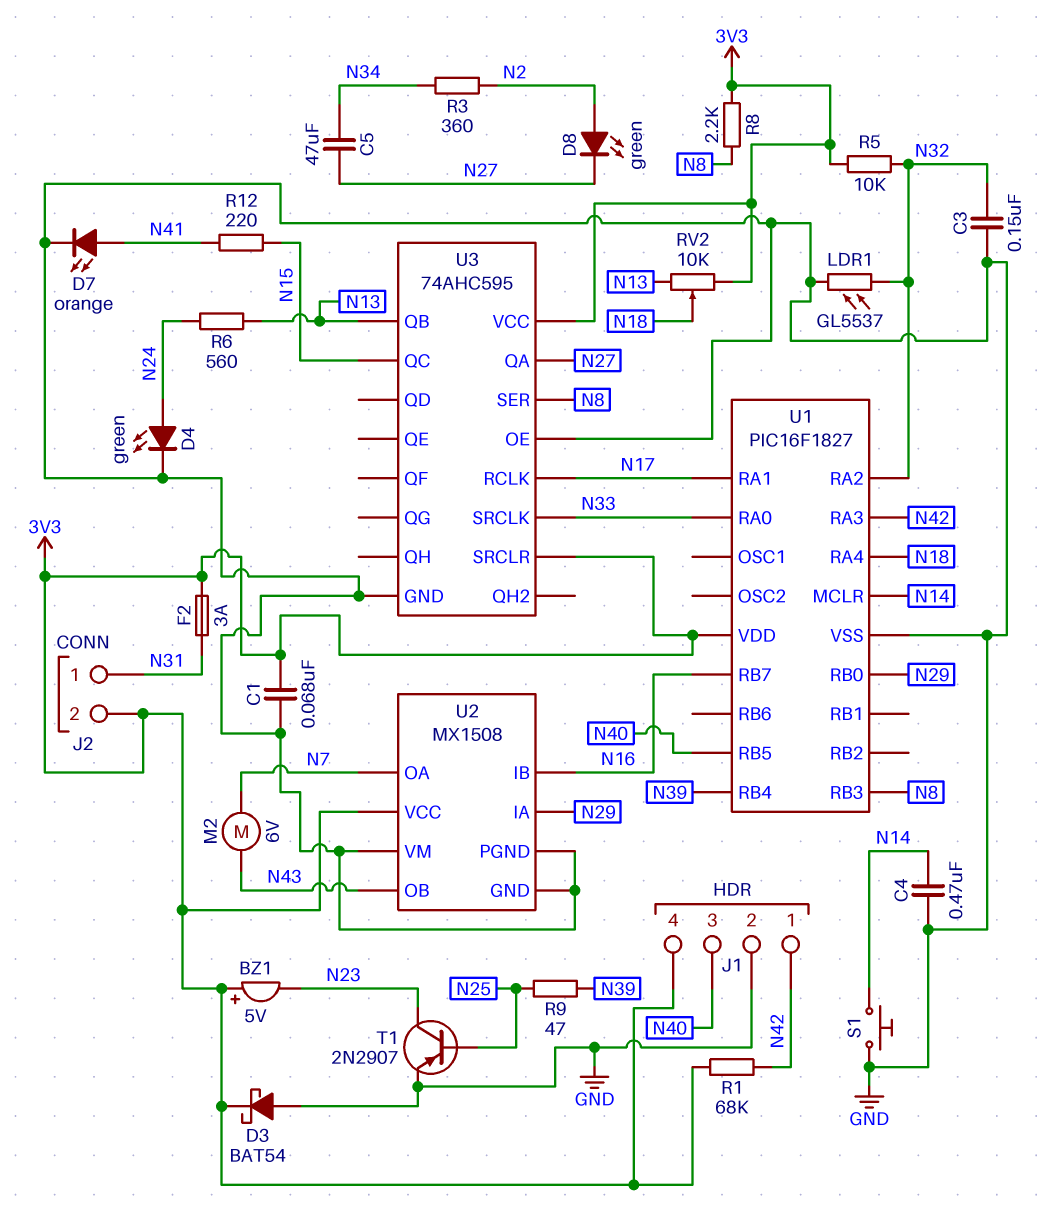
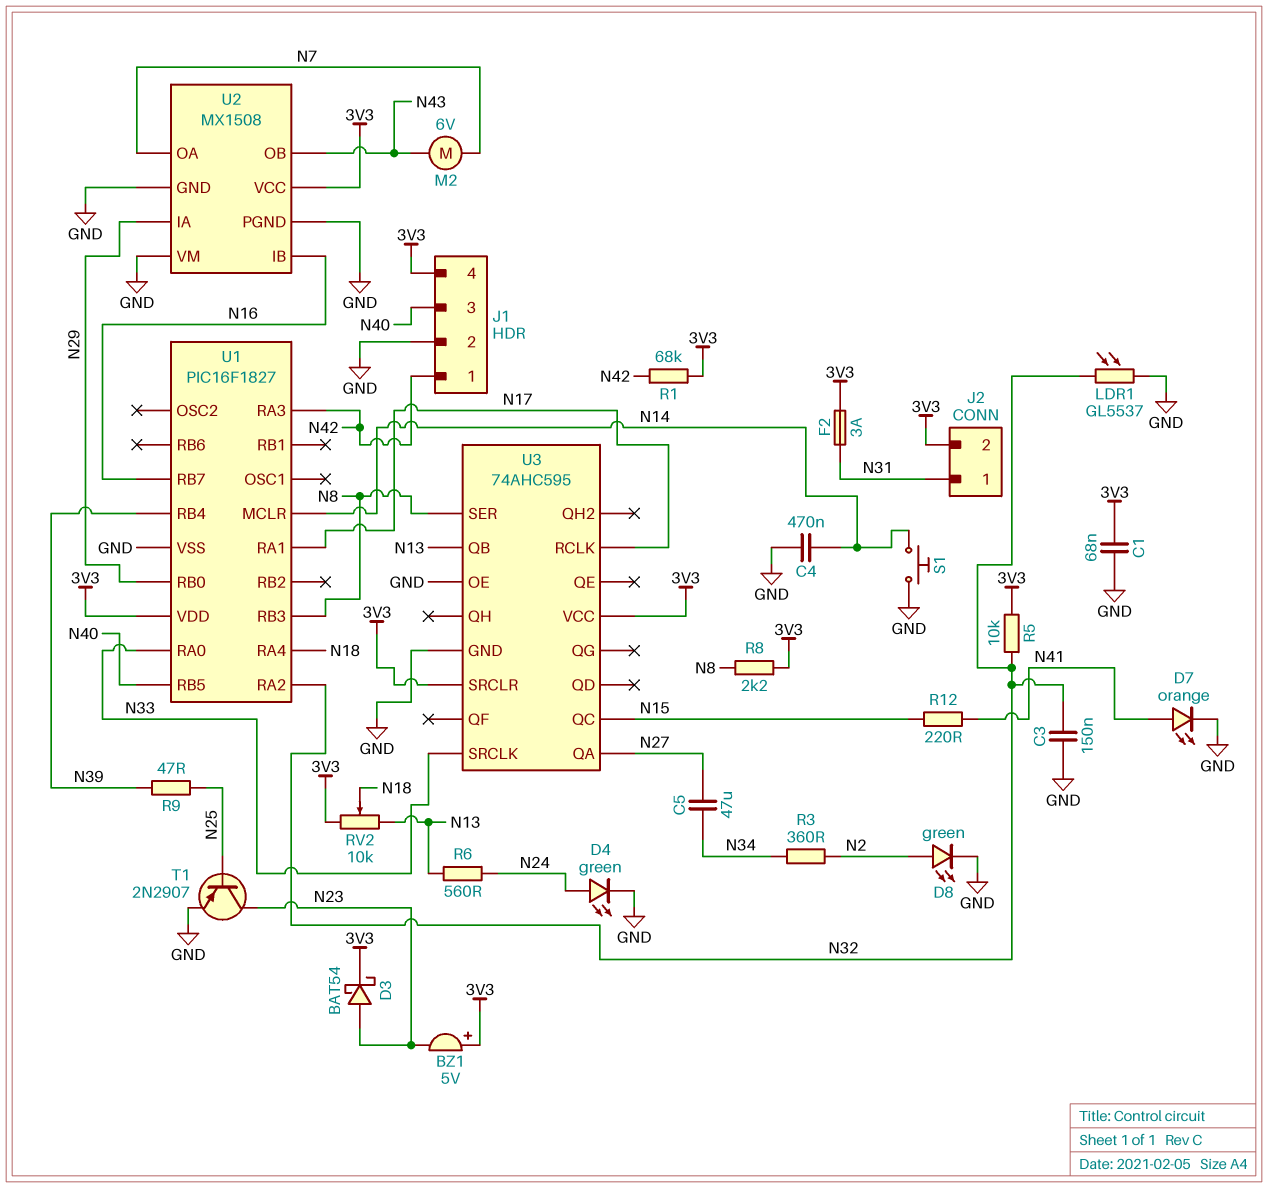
D3: schottky BAT54 (A GND, K 3V3) -> schottky BAT54 (A N23, K 3V3)
D8: LED green (A N2, K N27) -> LED green (A N2, K GND)

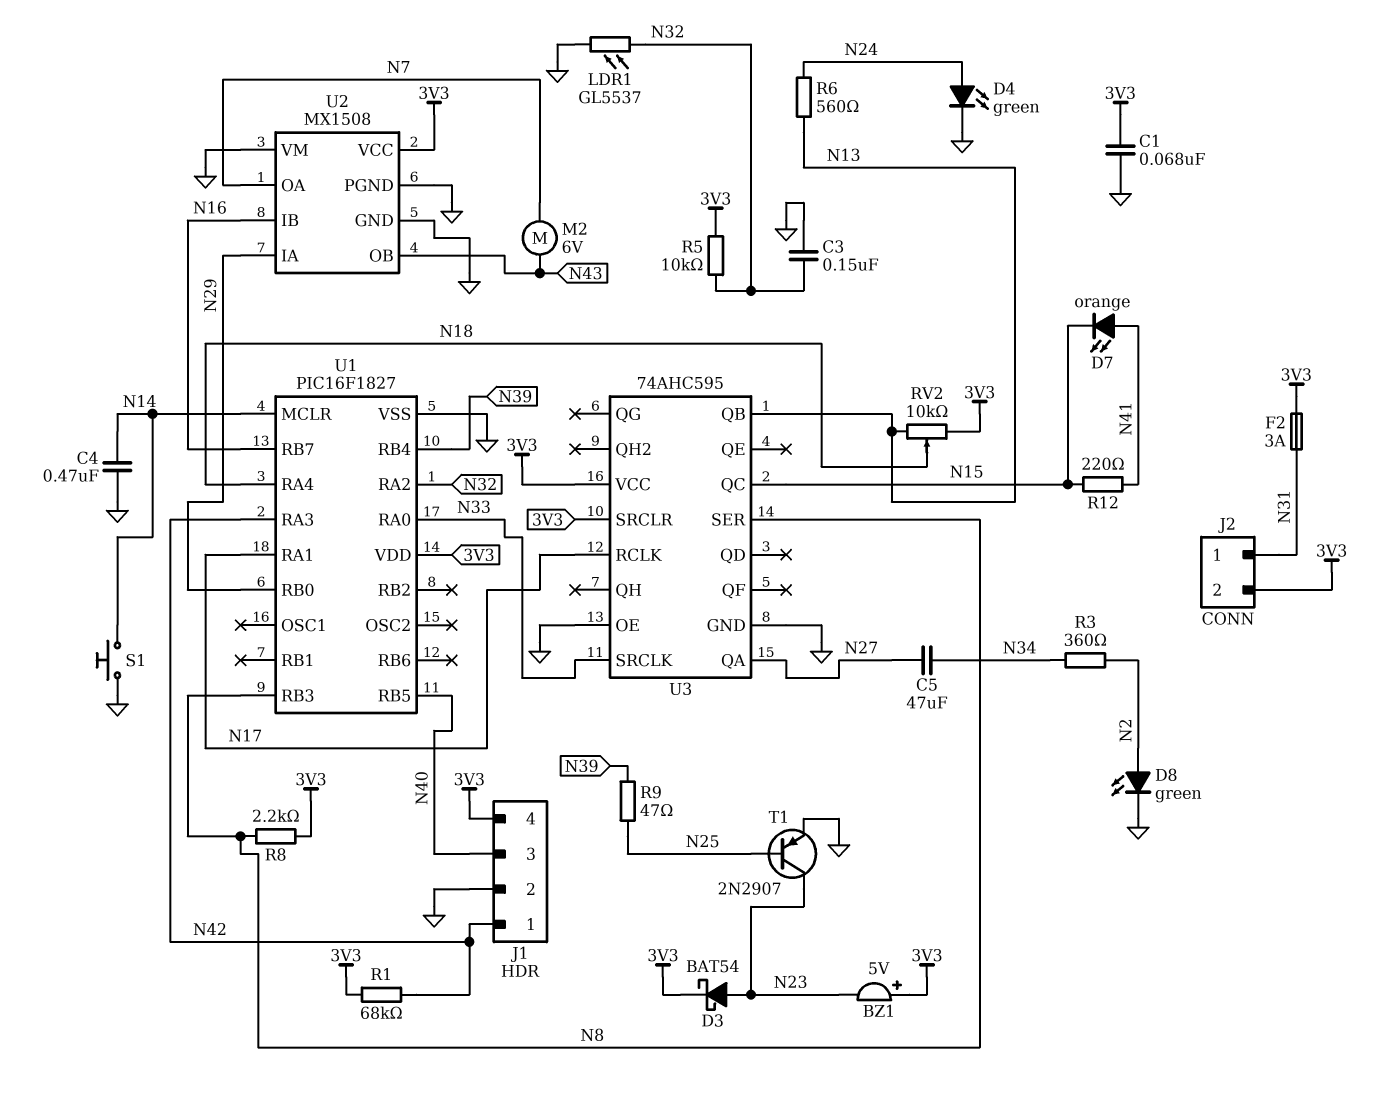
D7: LED orange (A N41, K GND) -> LED orange (A N41, K N15)

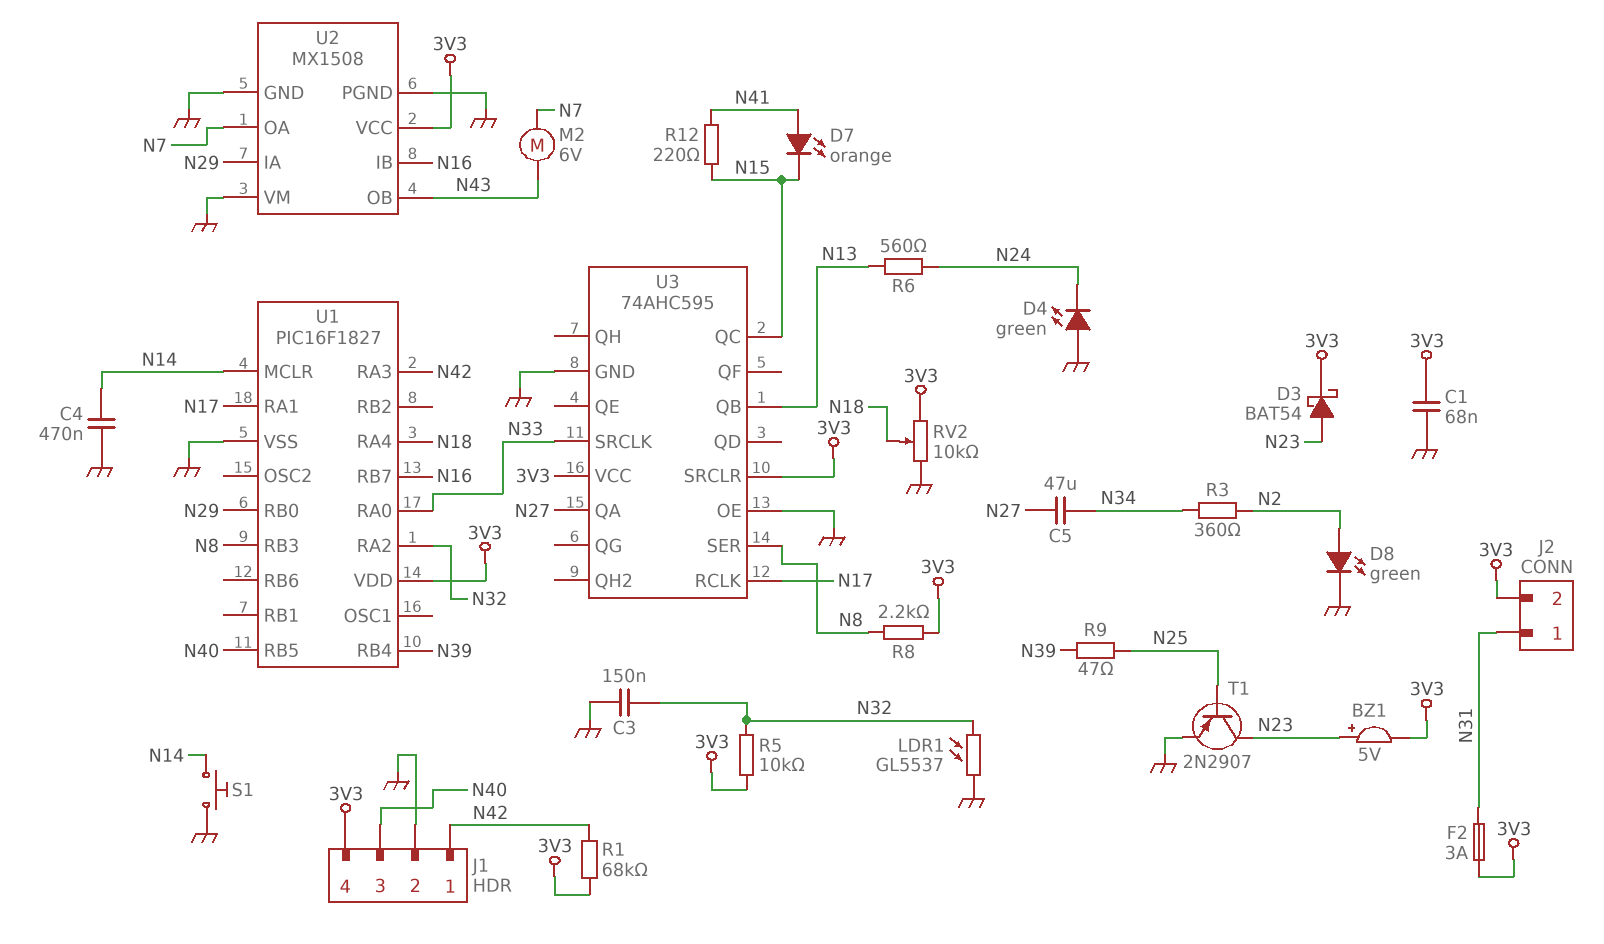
BZ1: buzzer 5V (plus 3V3, minus N23) -> buzzer 5V (plus N23, minus 3V3)
D4: LED green (A N24, K GND) -> LED green (A GND, K N24)
RV2: 10k (3V3, N13, wiper N18) -> 10k (3V3, GND, wiper N18)

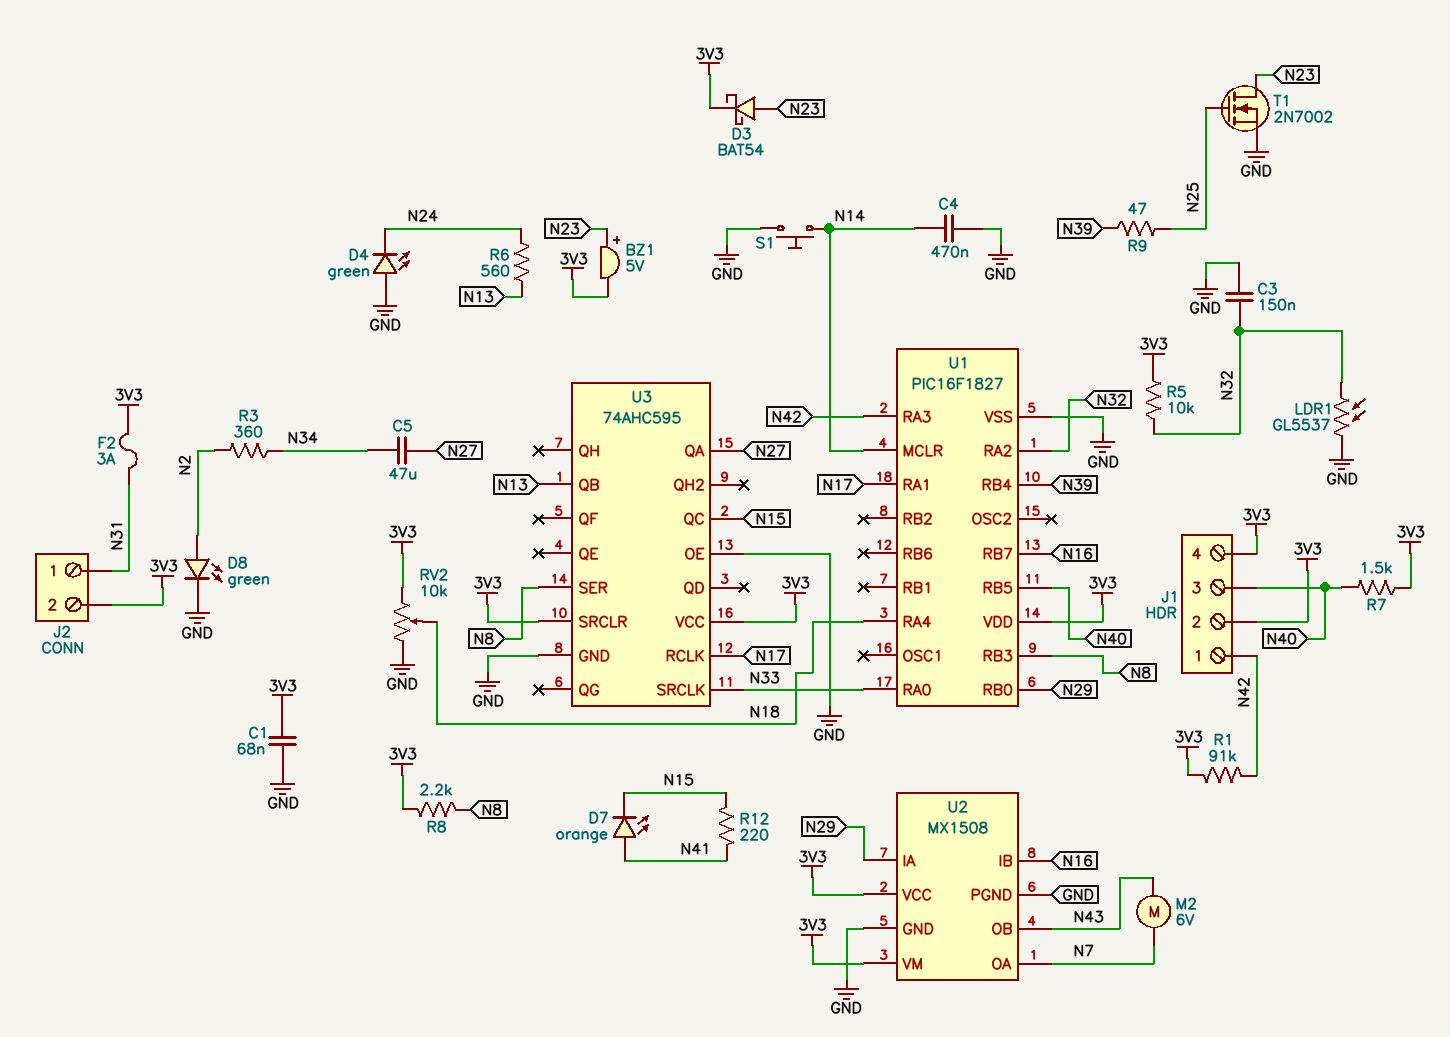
J1 pin 2: GND -> 3V3
R1: 68k (3V3, N42) -> 91k (3V3, N42)
R7: none -> 1.5k (3V3, N40)
T1: PNP 2N2907 (B N25, C N23, E GND) -> NMOS 2N7002 (G N25, D N23, S GND)
U2 pin VM: GND -> 3V3

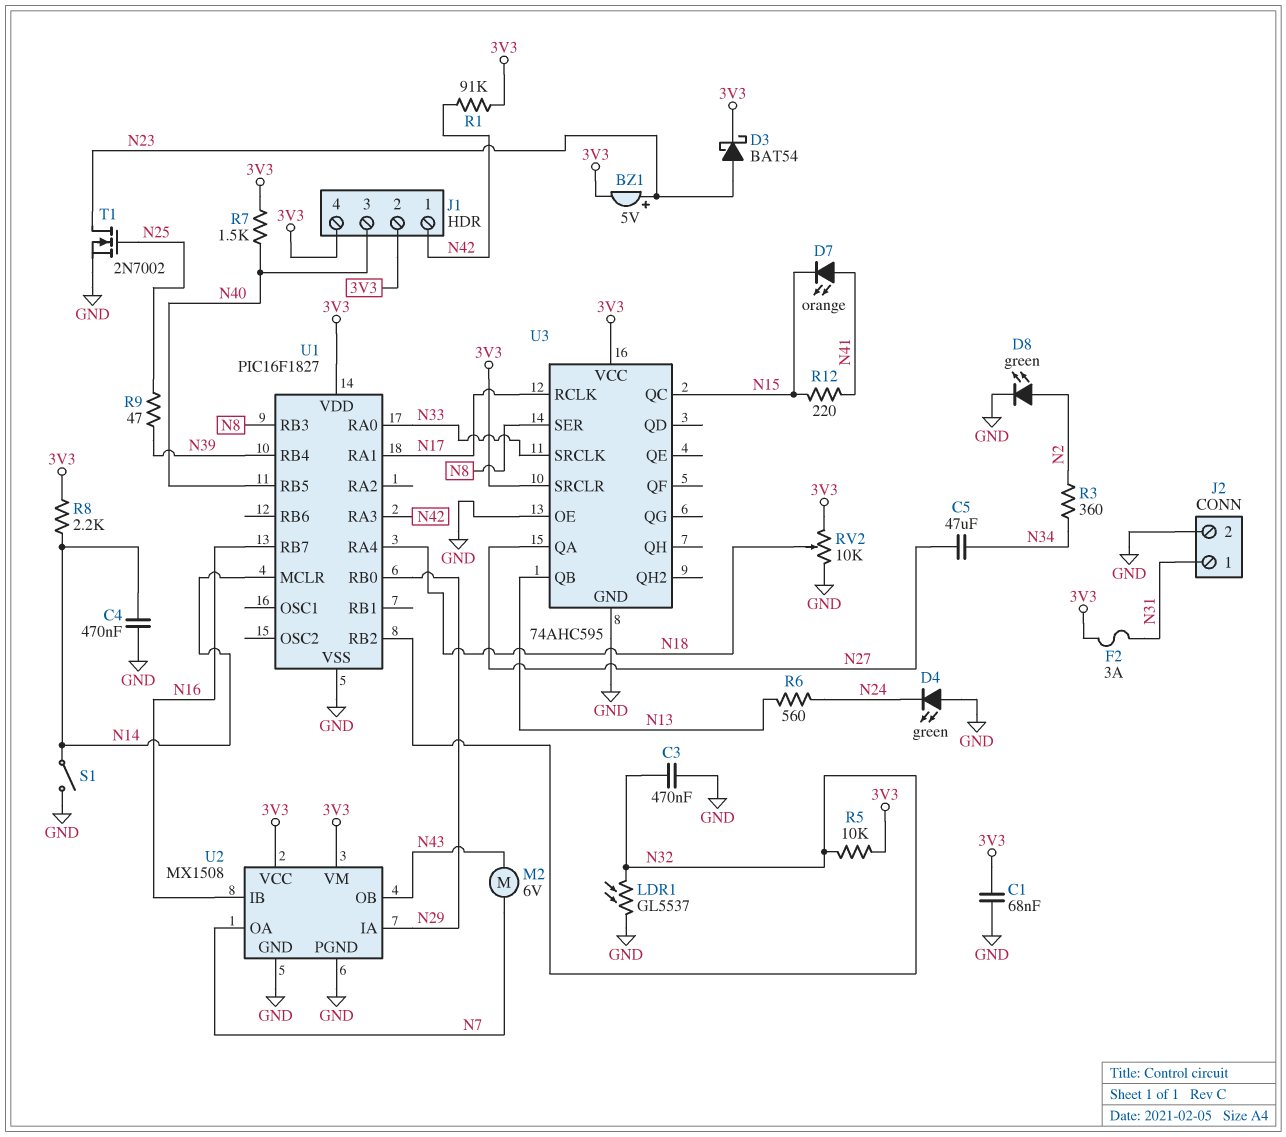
C3: 150nF (GND, N32) -> 470nF (GND, N32)
J2 pin 2: 3V3 -> GND
R8: 2.2k (3V3, N8) -> 2.2k (3V3, N14)
S1: button (GND, N14) -> switch (GND, N14)
U1 pin RA2: N32 -> none
U1 pin RB2: none -> N32

